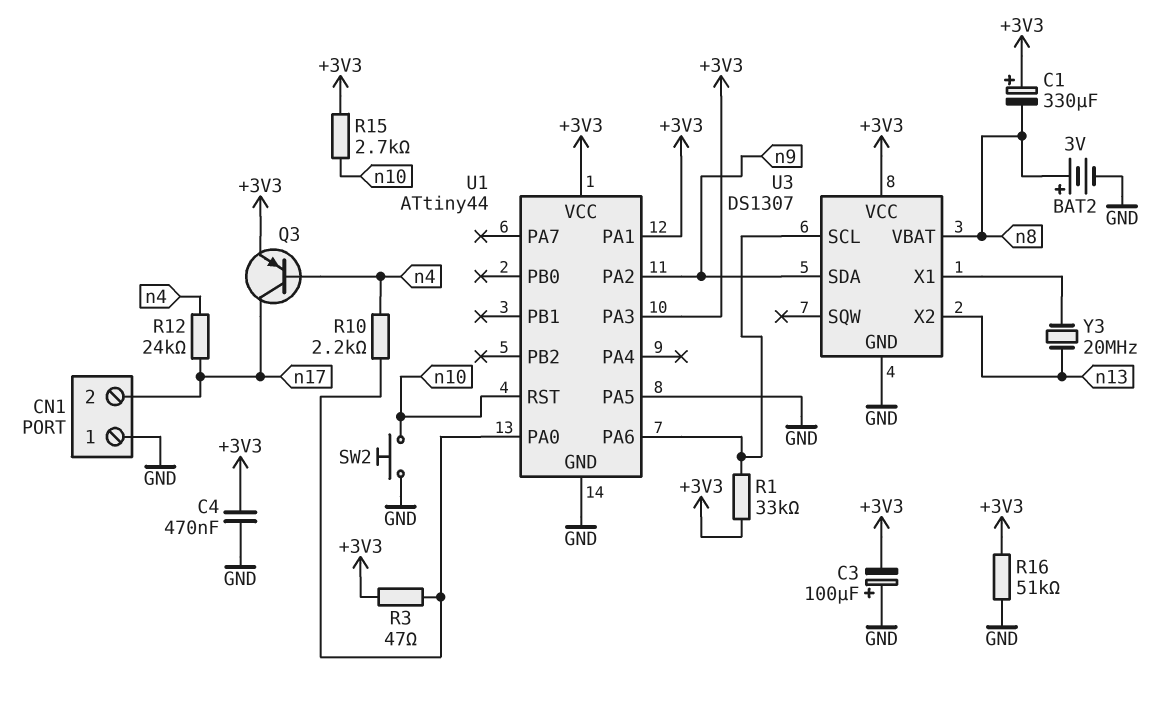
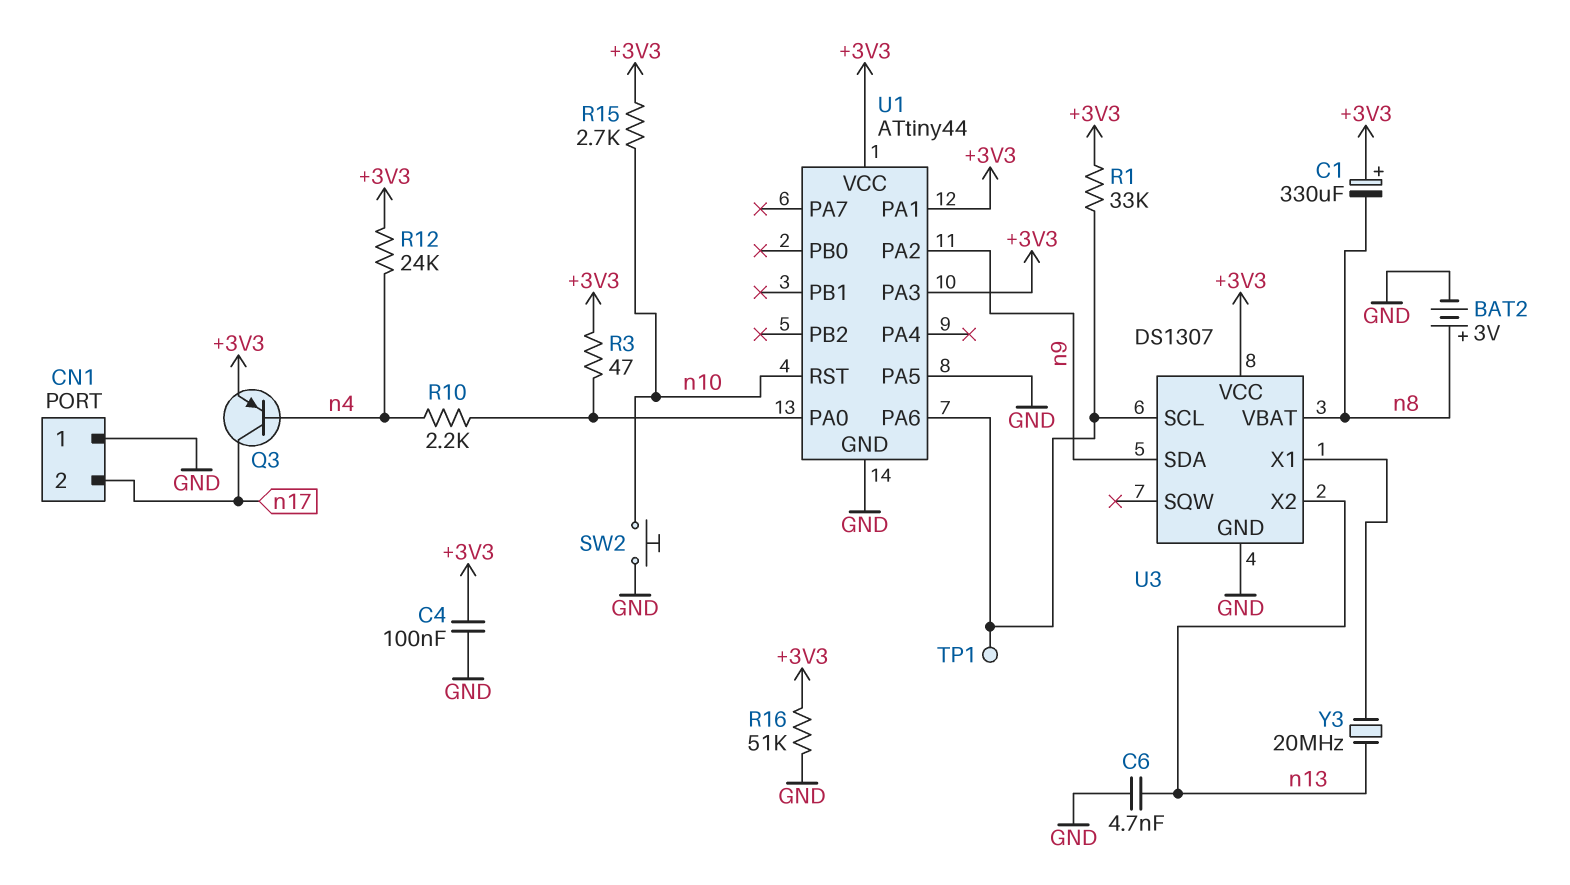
C3: 100uF (plus GND, minus +3V3) -> none
C4: 470nF (+3V3, GND) -> 100nF (+3V3, GND)
C6: none -> 4.7nF (GND, n13)
R12: 24k (n4, n17) -> 24k (+3V3, n4)
TP1: none -> test point (U1/PA6)

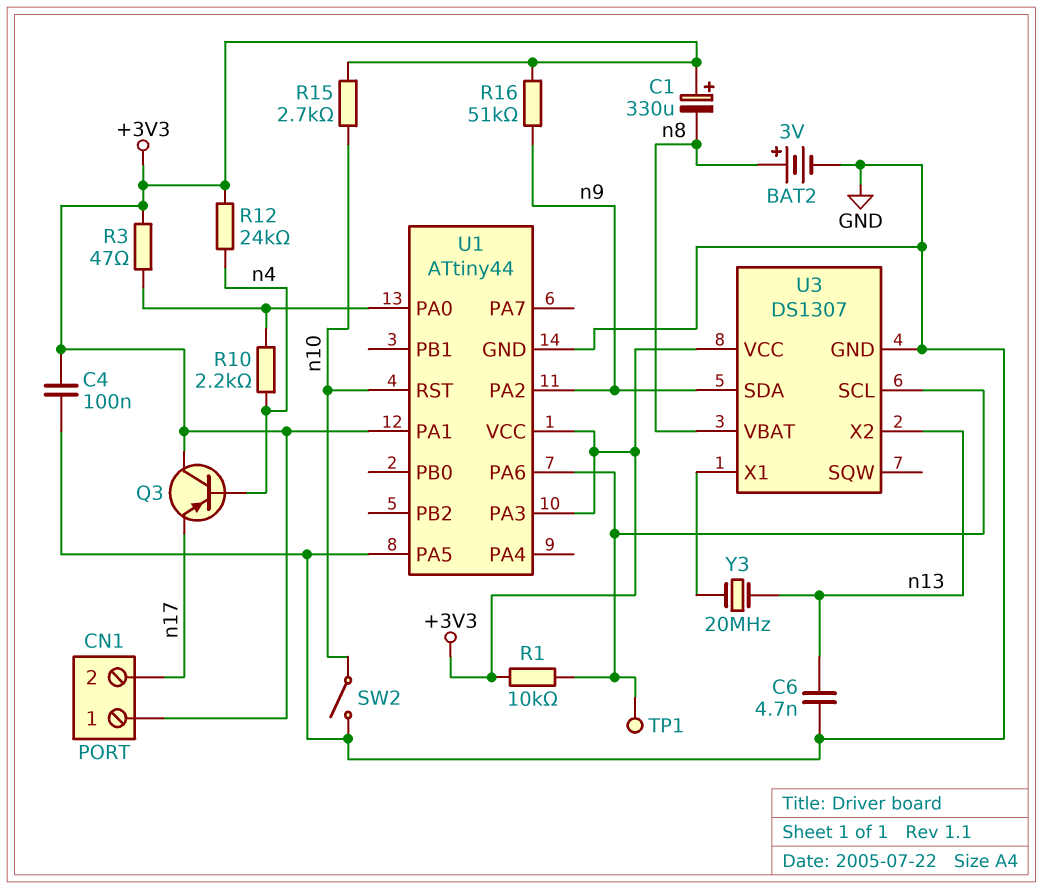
CN1 pin 1: GND -> +3V3
Q3: PNP (B n4, C n17, E +3V3) -> PNP (B n4, C +3V3, E n17)
R1: 33k (+3V3, U1/PA6) -> 10k (+3V3, U1/PA6)
R16: 51k (+3V3, GND) -> 51k (+3V3, n9)
SW2: button (GND, n10) -> switch (GND, n10)

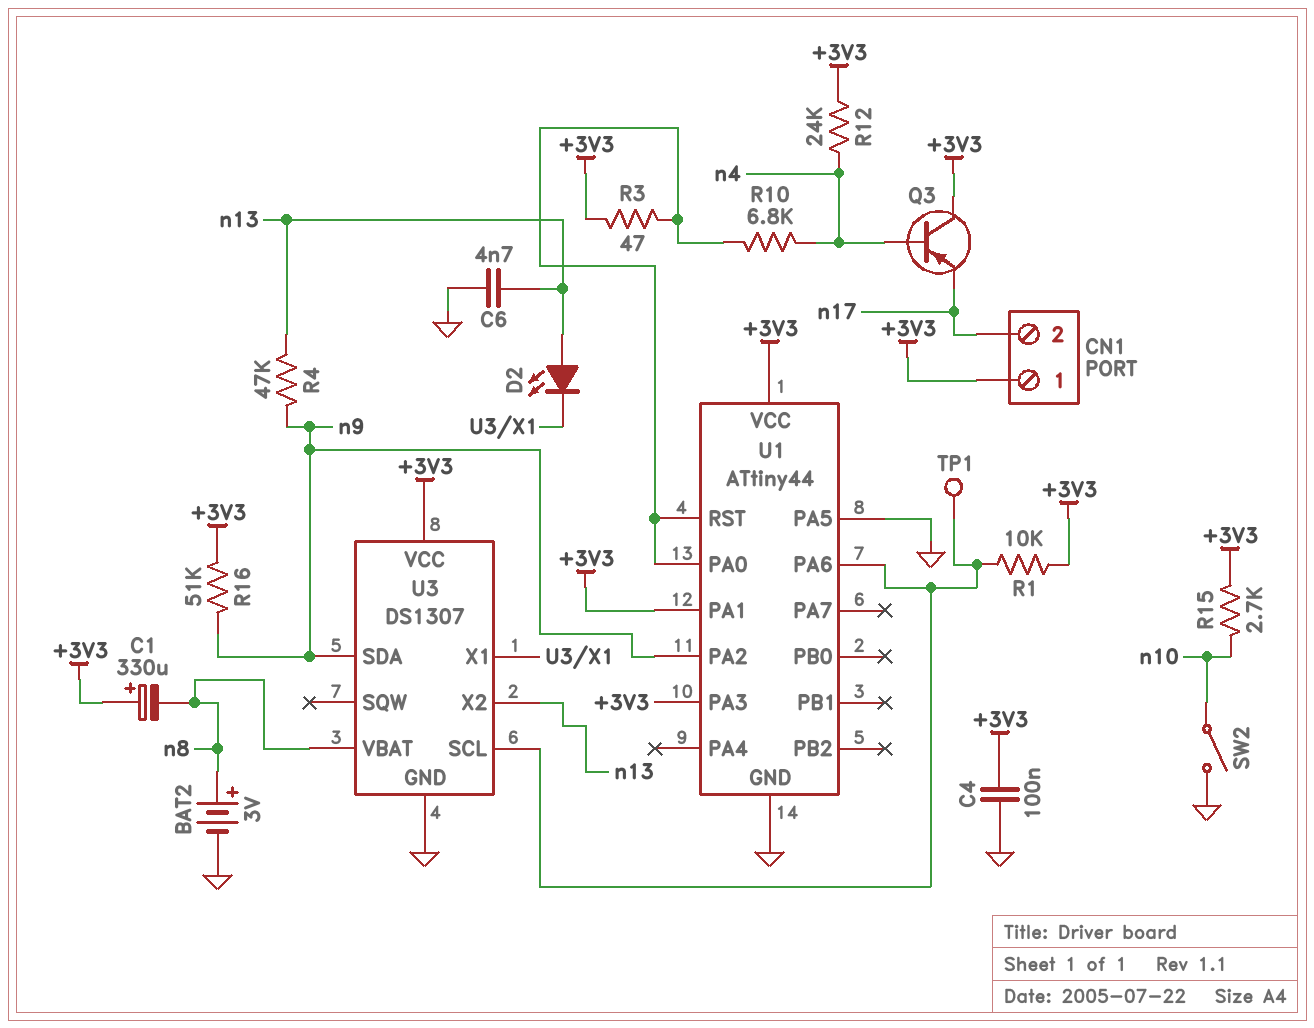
D2: none -> LED (A n13, K U3/X1)
R4: none -> 47k (n9, n13)
R10: 2.2k (U1/PA0, n4) -> 6.8k (U1/PA0, n4)
U1 pin RST: n10 -> U1/PA0
Y3: 20MHz (U3/X1, n13) -> none

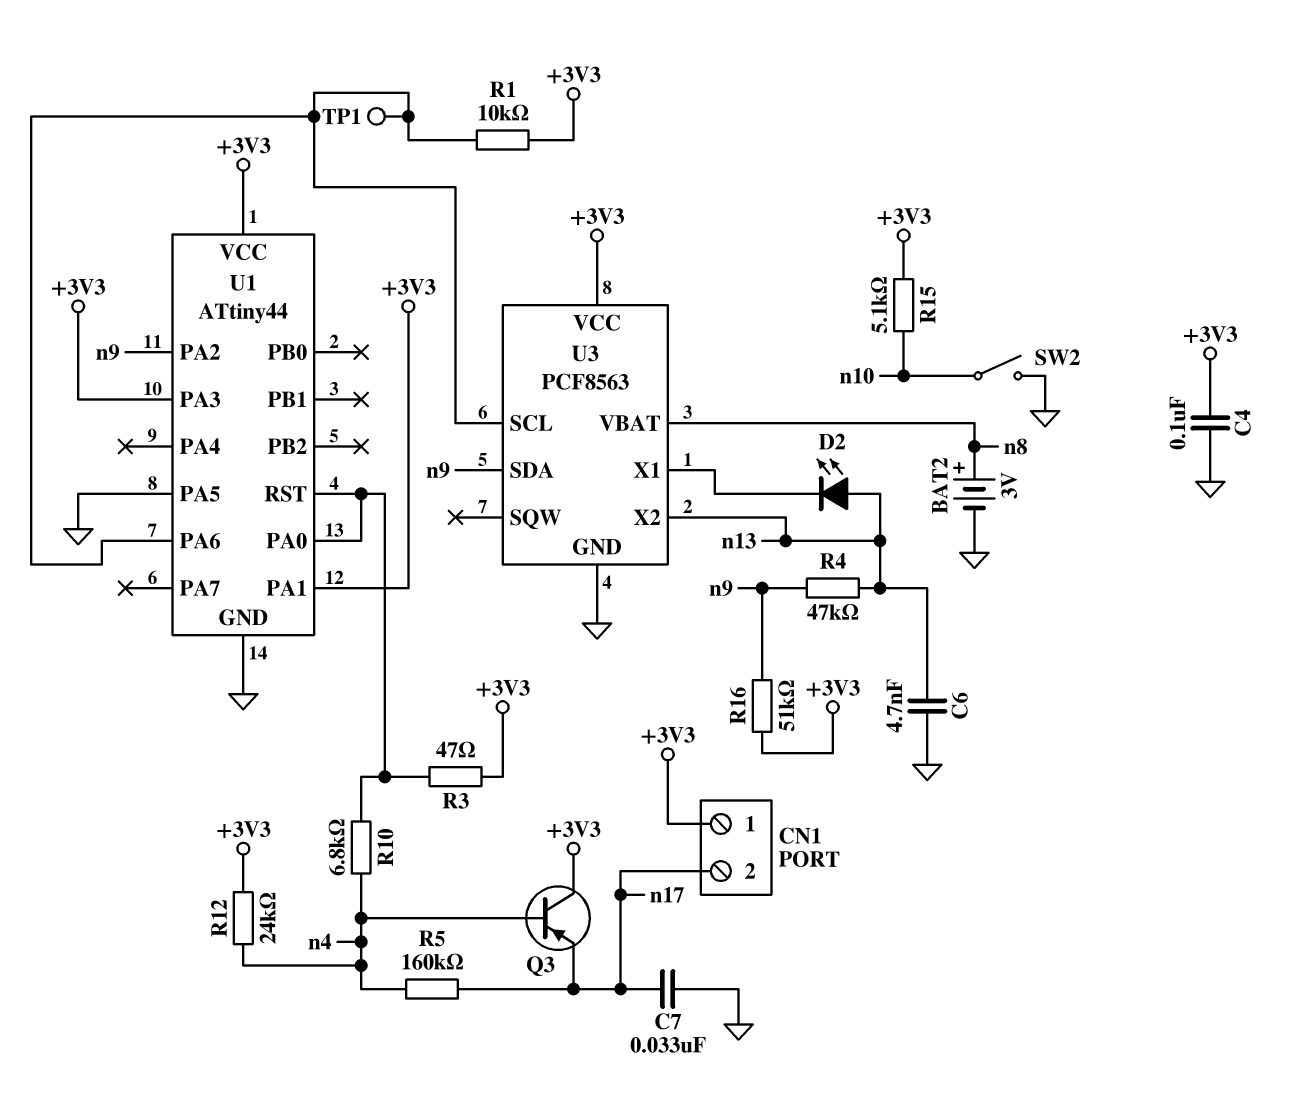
C1: 330uF (plus +3V3, minus n8) -> none
C7: none -> 33nF (GND, n17)
R5: none -> 160k (n4, n17)
R15: 2.7k (+3V3, n10) -> 5.1k (+3V3, n10)
U3: DS1307 -> PCF8563

